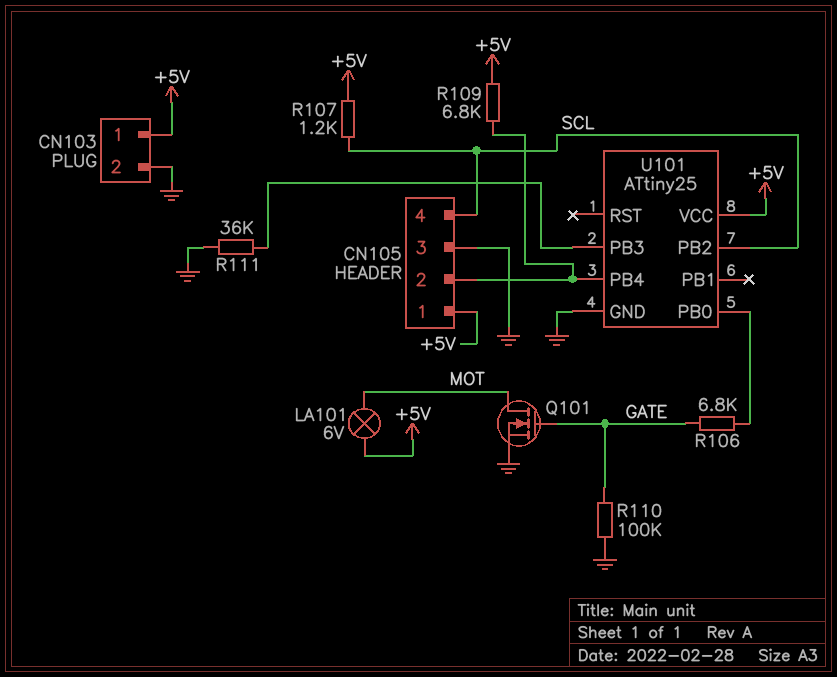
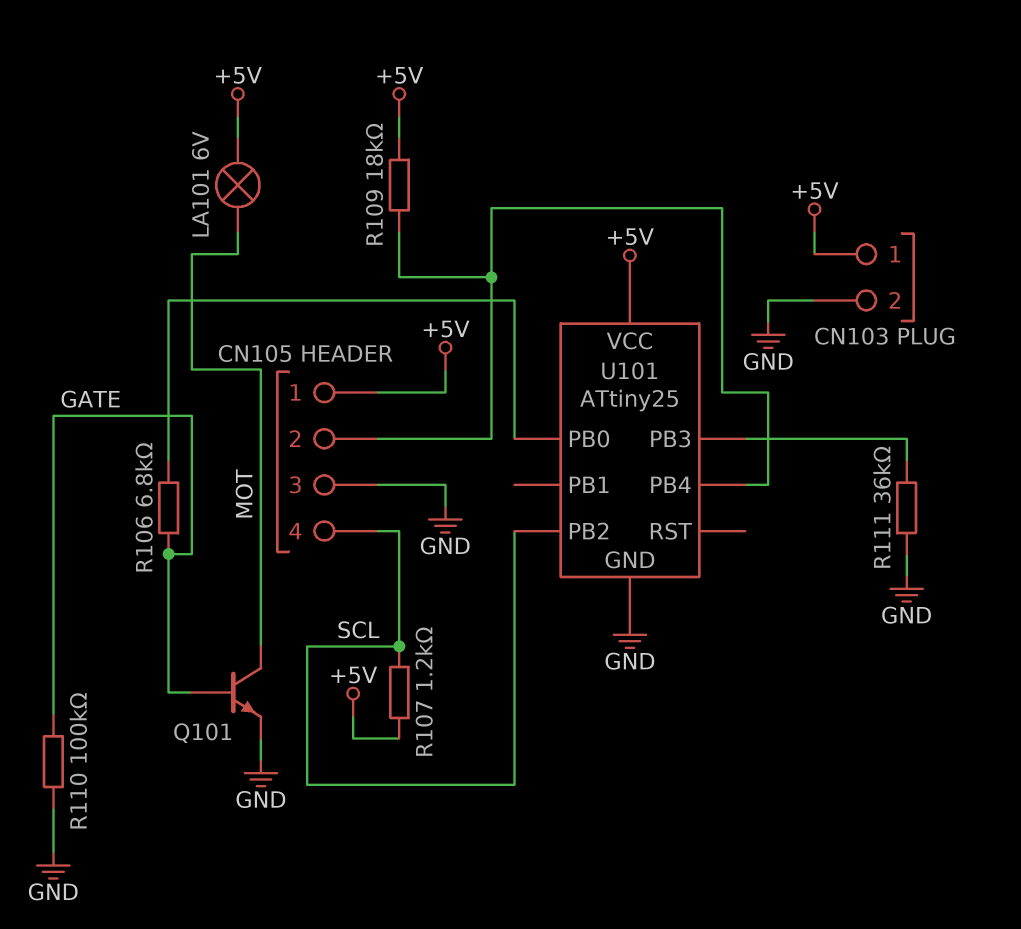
Q101: NMOS (G GATE, D MOT, S GND) -> NPN (B GATE, C MOT, E GND)
R109: 6.8k (+5V, CN105/2) -> 18k (+5V, CN105/2)

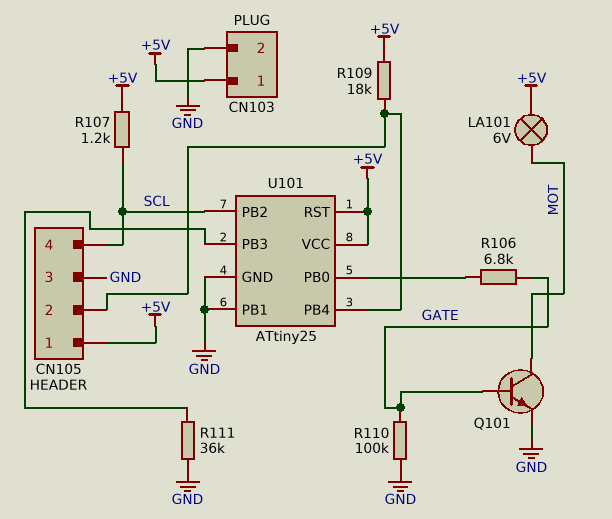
U101 pin PB1: none -> GND
U101 pin RST: none -> +5V

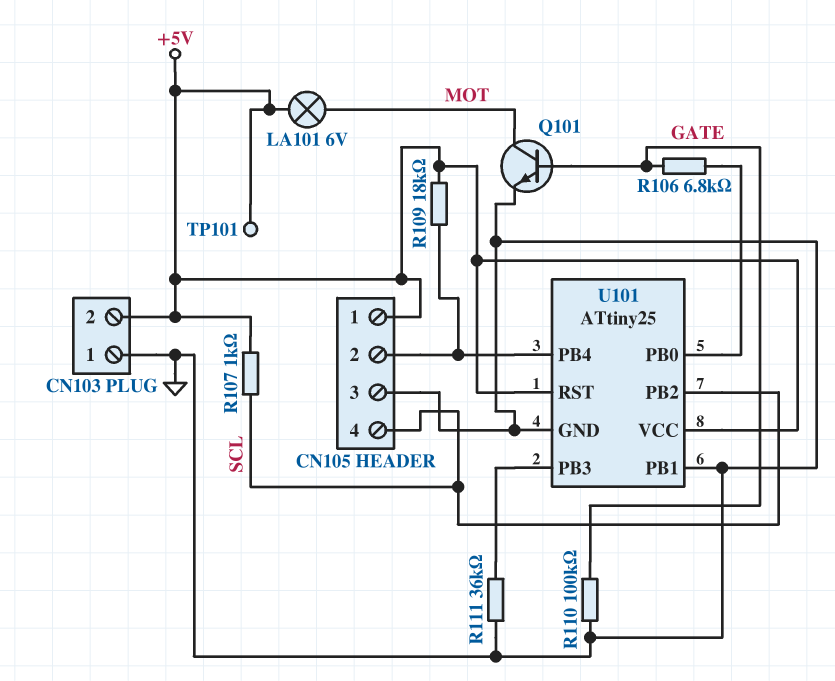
CN103 pin 1: +5V -> GND
CN103 pin 2: GND -> +5V
R107: 1.2k (+5V, SCL) -> 1k (+5V, SCL)
TP101: none -> test point (+5V)

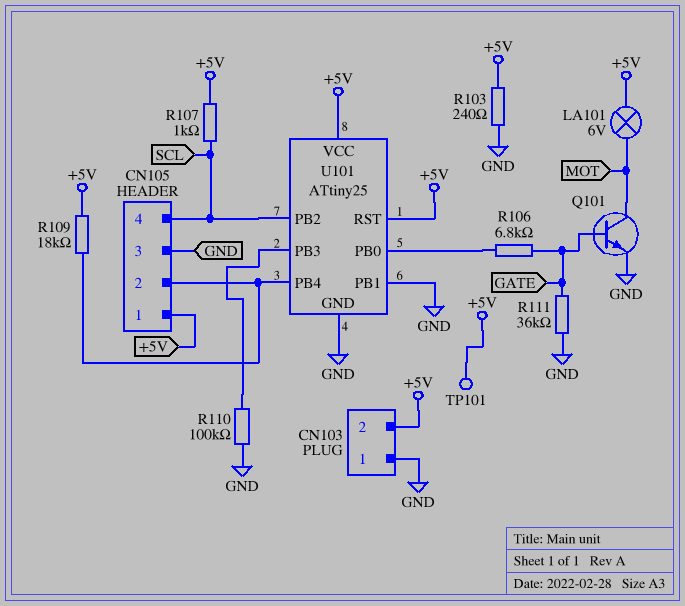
R103: none -> 240 (+5V, GND)
R110: 100k (GATE, GND) -> 100k (GND, U101/PB3)
R111: 36k (GND, U101/PB3) -> 36k (GATE, GND)

